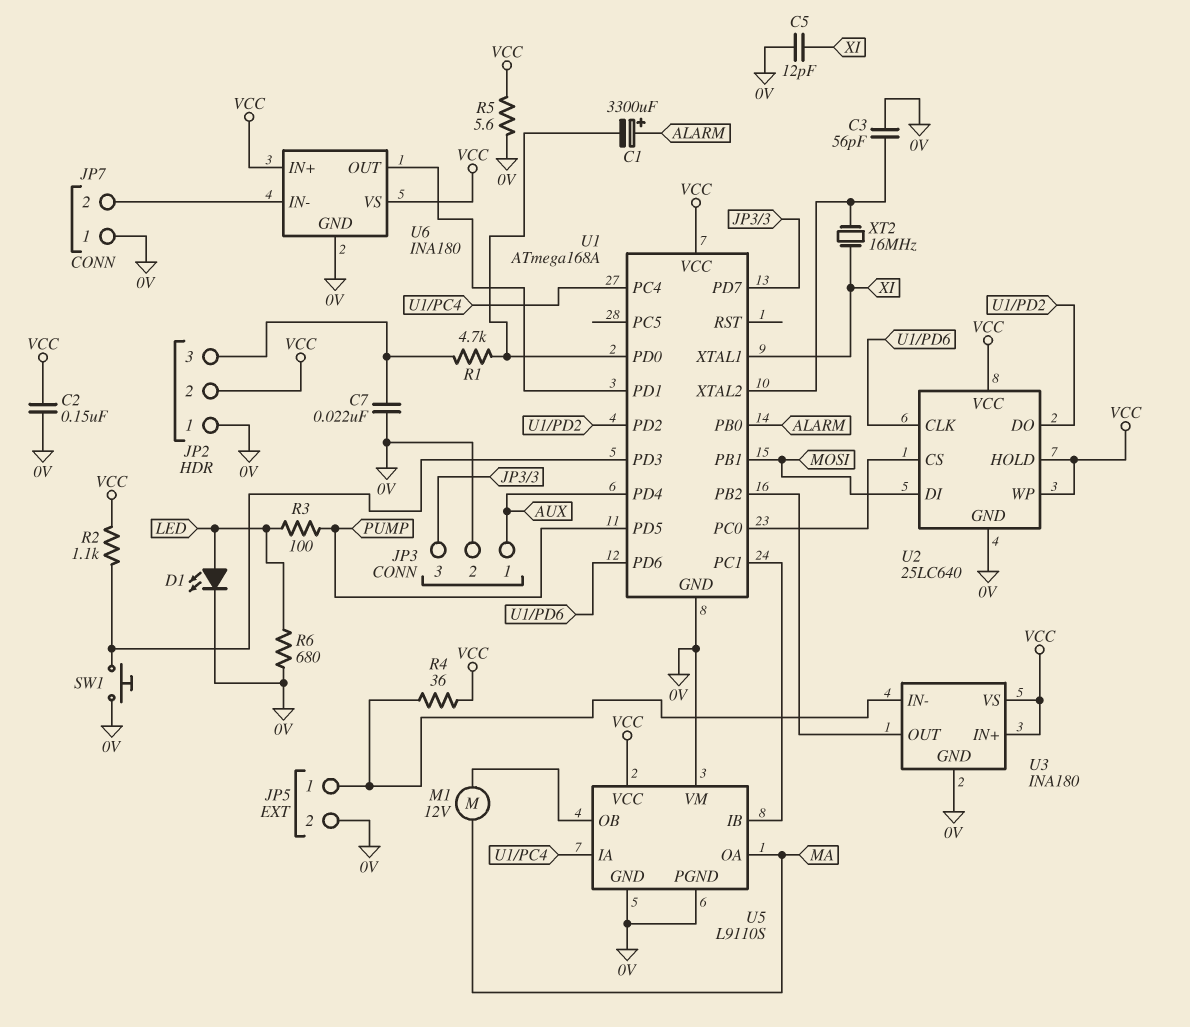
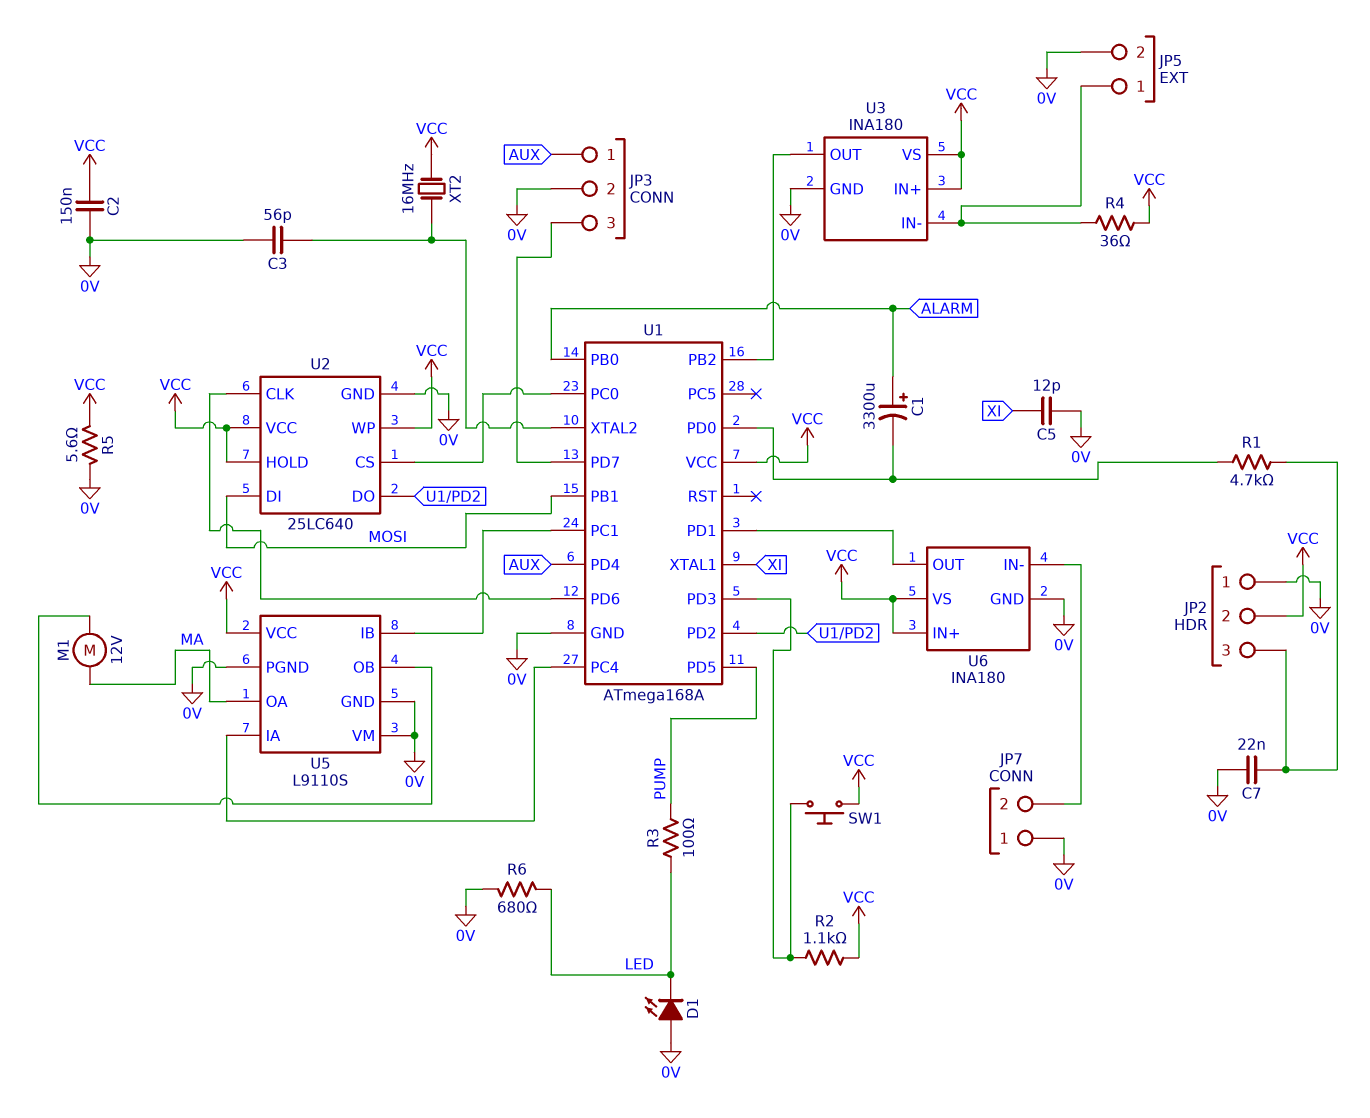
D1: LED (A LED, K 0V) -> LED (A 0V, K LED)
SW1: button (0V, U1/PD3) -> button (U1/PD3, VCC)
XT2: 16MHz (U1/XTAL2, XI) -> 16MHz (U1/XTAL2, VCC)

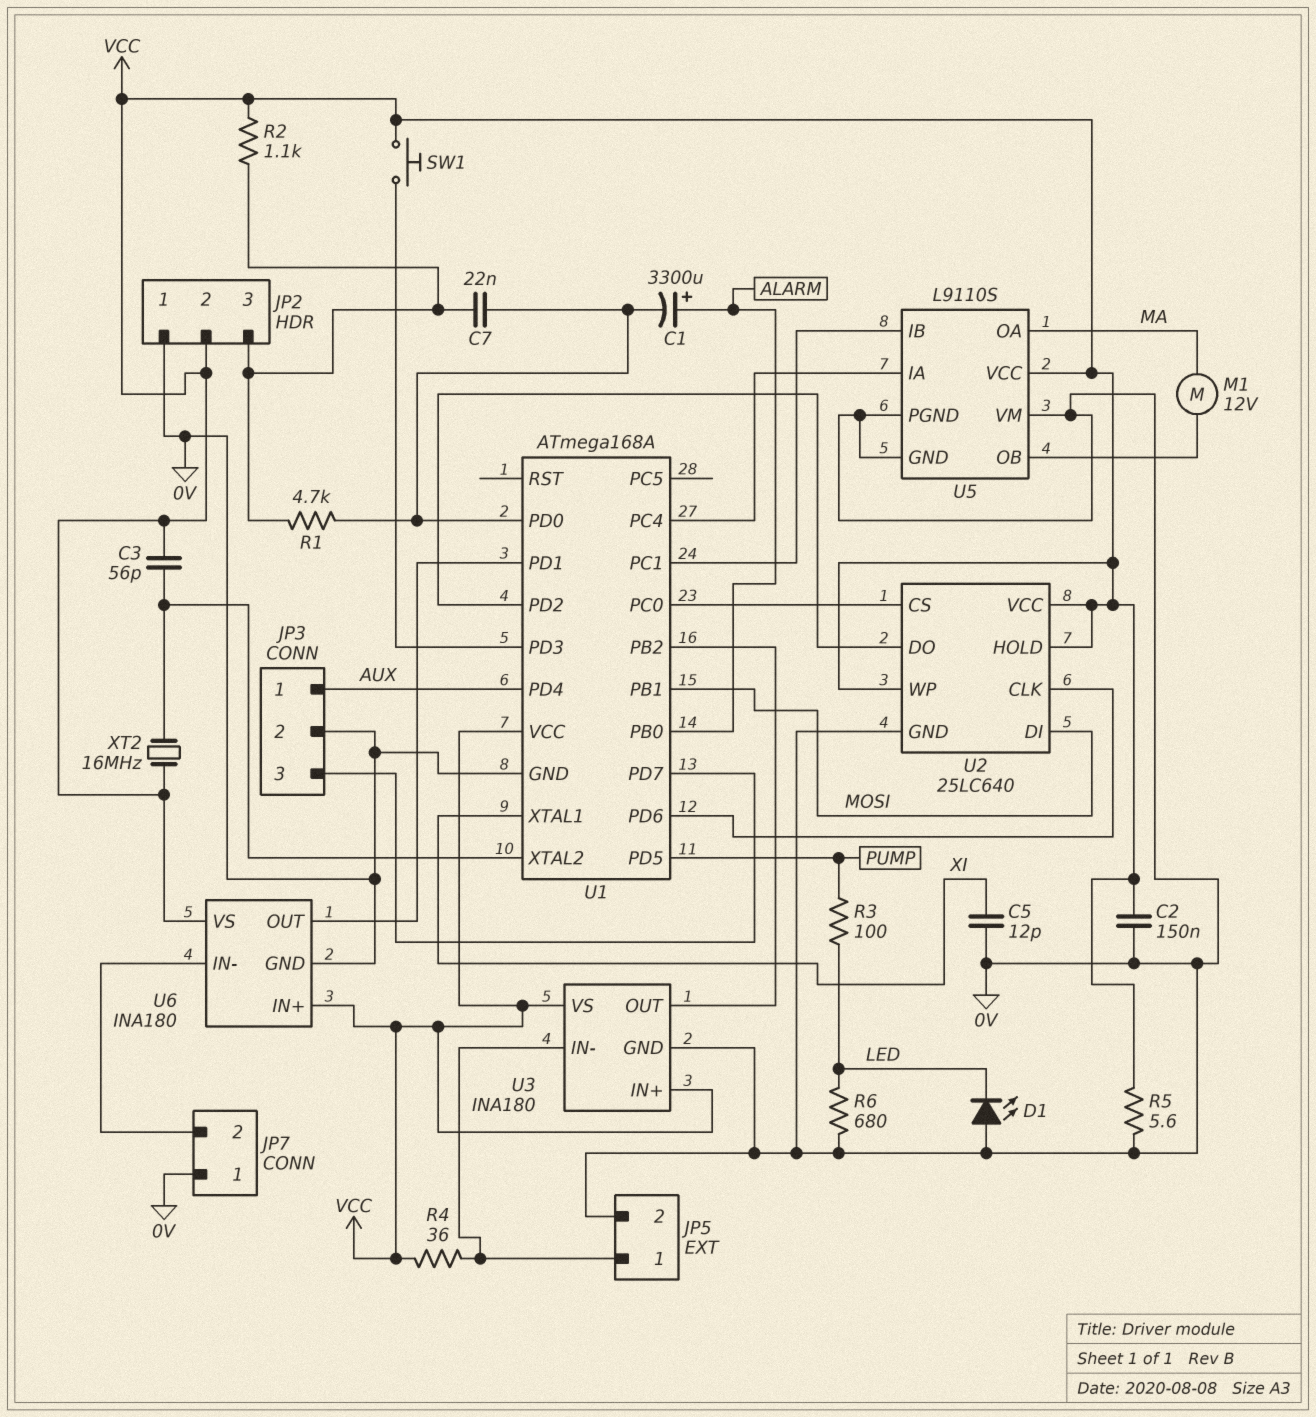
C3: 56pF (0V, U1/XTAL2) -> 56pF (U1/XTAL2, VCC)
C7: 22nF (0V, JP2/3) -> 22nF (JP2/3, U1/PD0)
R2: 1.1k (U1/PD3, VCC) -> 1.1k (JP2/3, VCC)

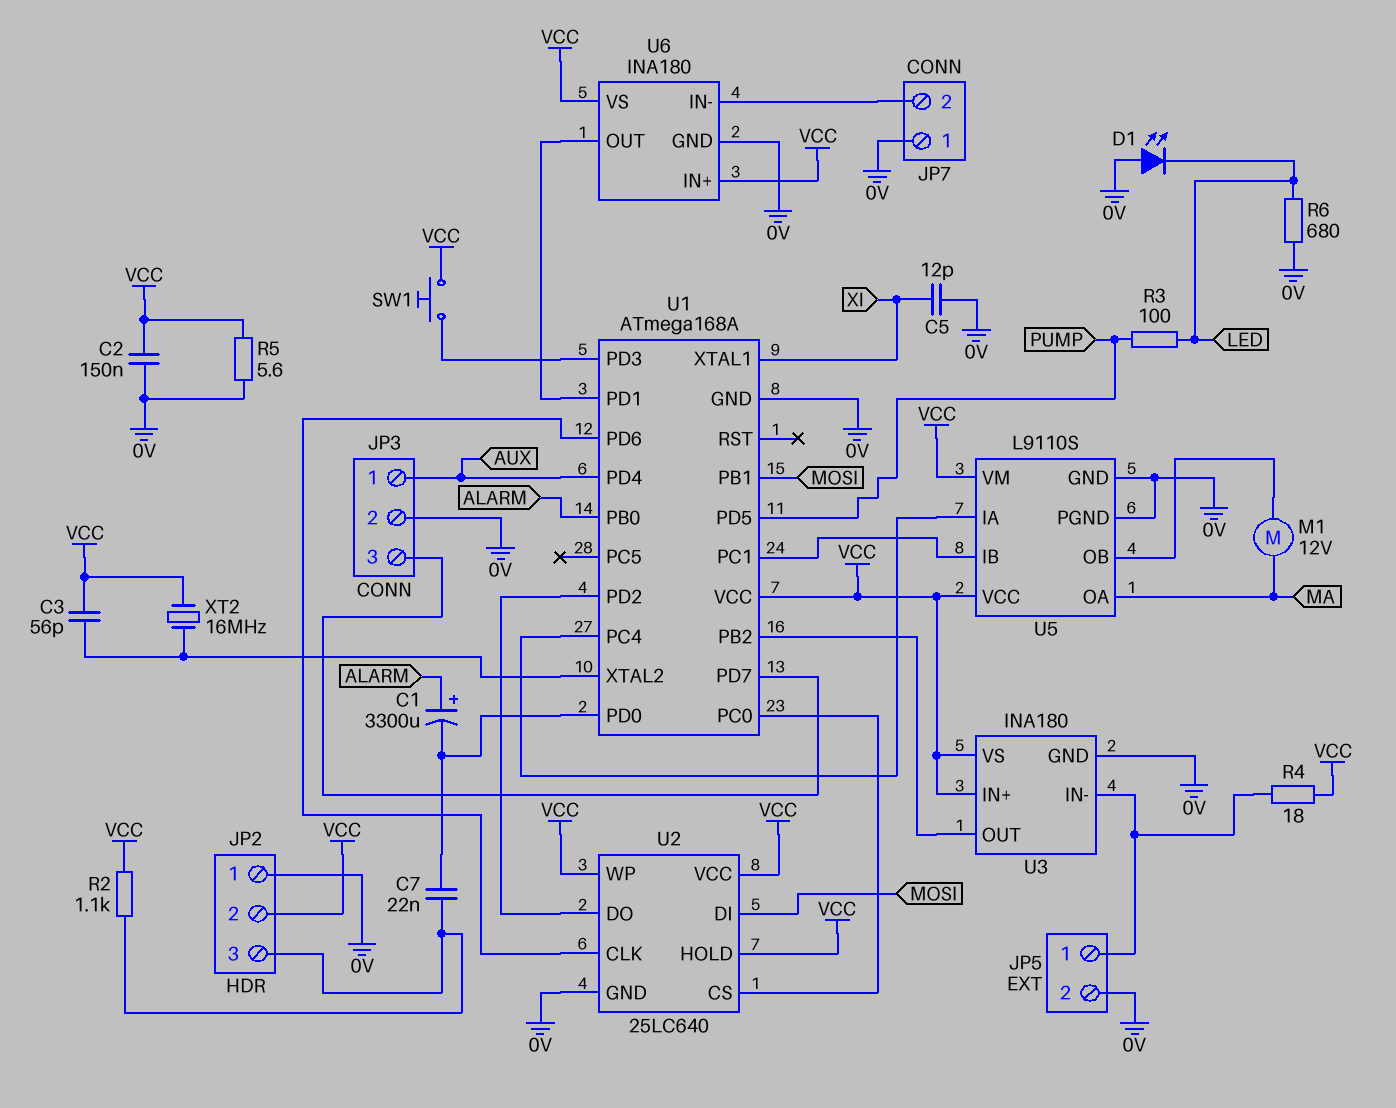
R1: 4.7k (JP2/3, U1/PD0) -> none
R4: 36 (JP5/1, VCC) -> 18 (JP5/1, VCC)
U5 pin VM: 0V -> VCC

